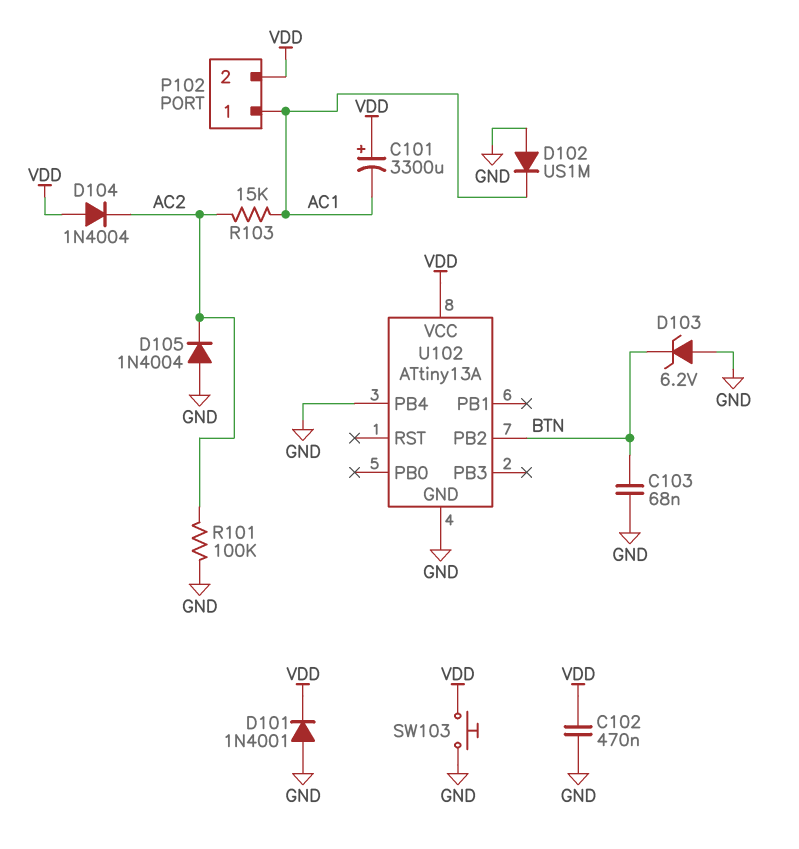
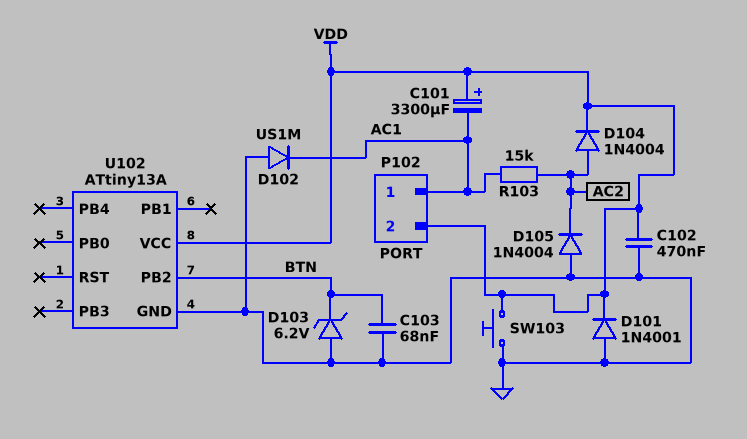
D104: diode 1N4004 (A VDD, K AC2) -> diode 1N4004 (A AC2, K VDD)
R101: 100k (AC2, GND) -> none
U102 pin PB4: GND -> none

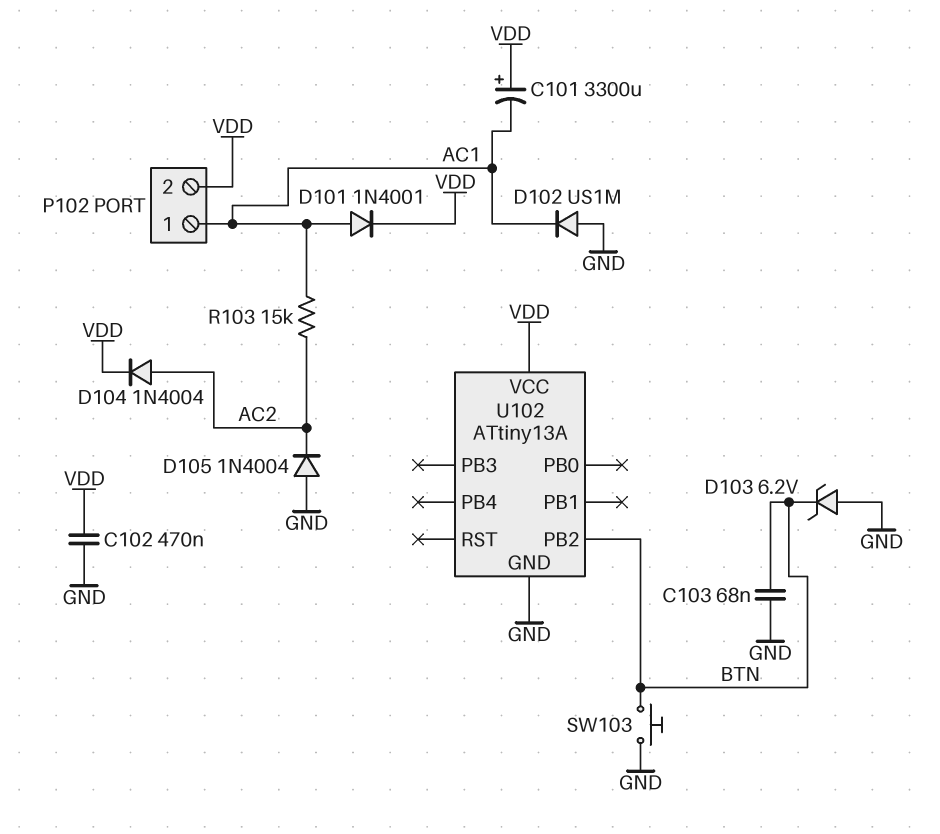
D101: diode 1N4001 (A GND, K VDD) -> diode 1N4001 (A AC1, K VDD)
SW103: button (GND, VDD) -> button (BTN, GND)

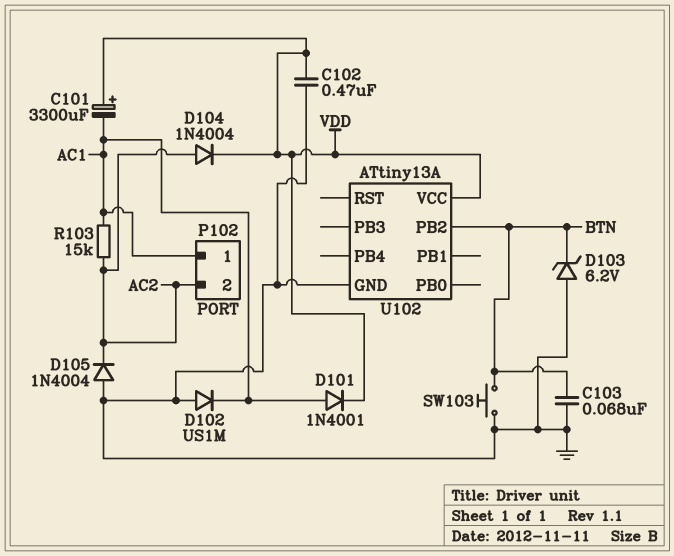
P102 pin 2: VDD -> AC2

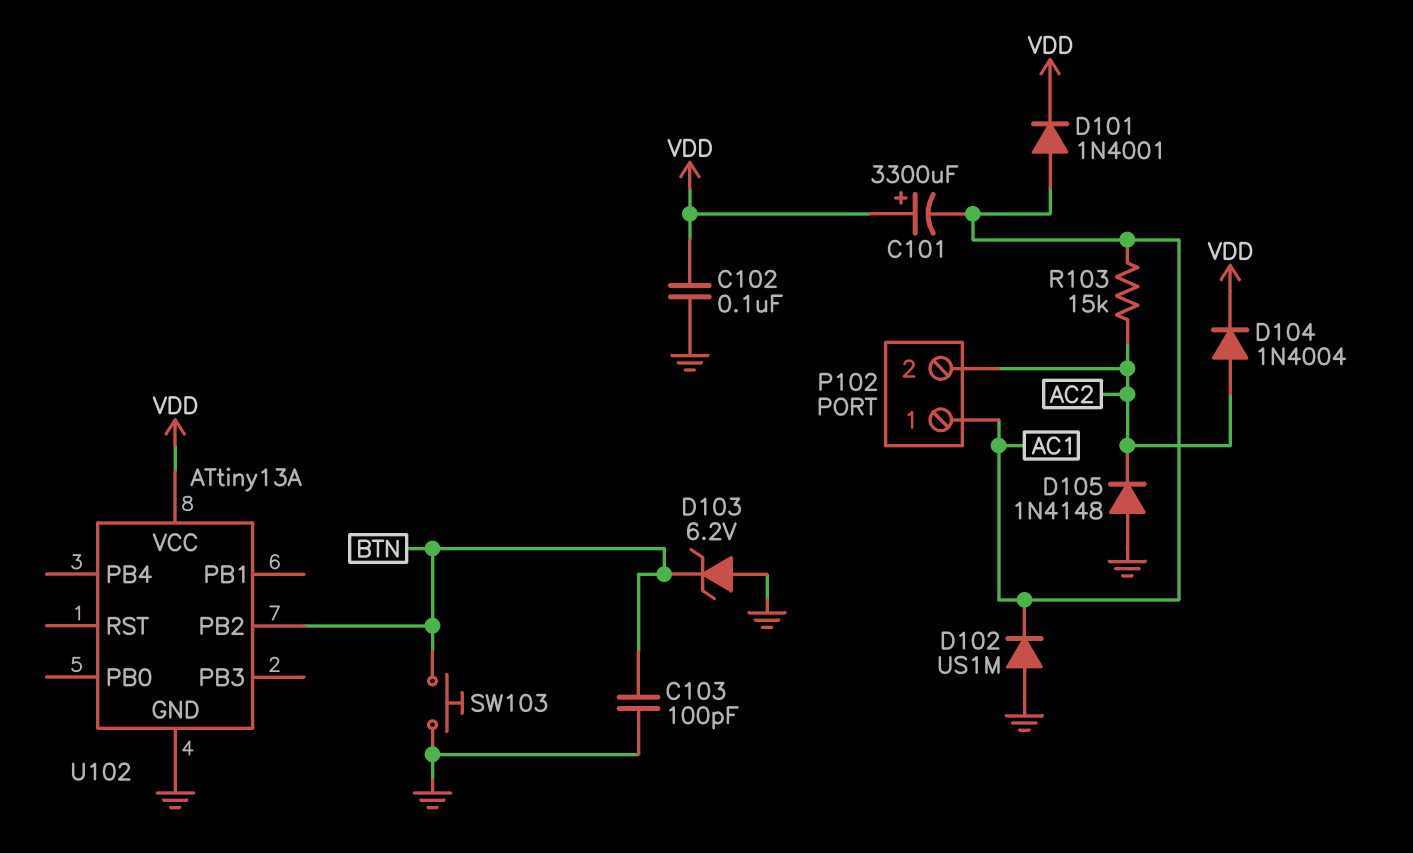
C102: 470nF (GND, VDD) -> 100nF (GND, VDD)
C103: 68nF (BTN, GND) -> 100pF (BTN, GND)
D105: diode 1N4004 (A GND, K AC2) -> diode 1N4148 (A GND, K AC2)

